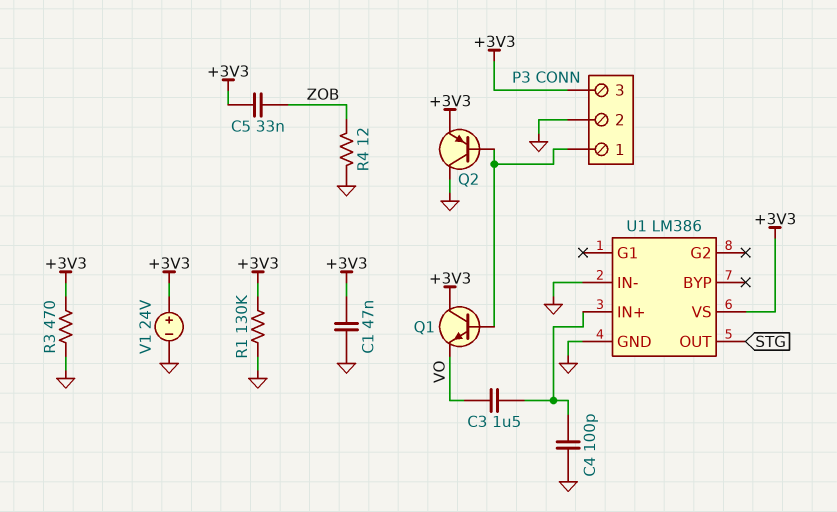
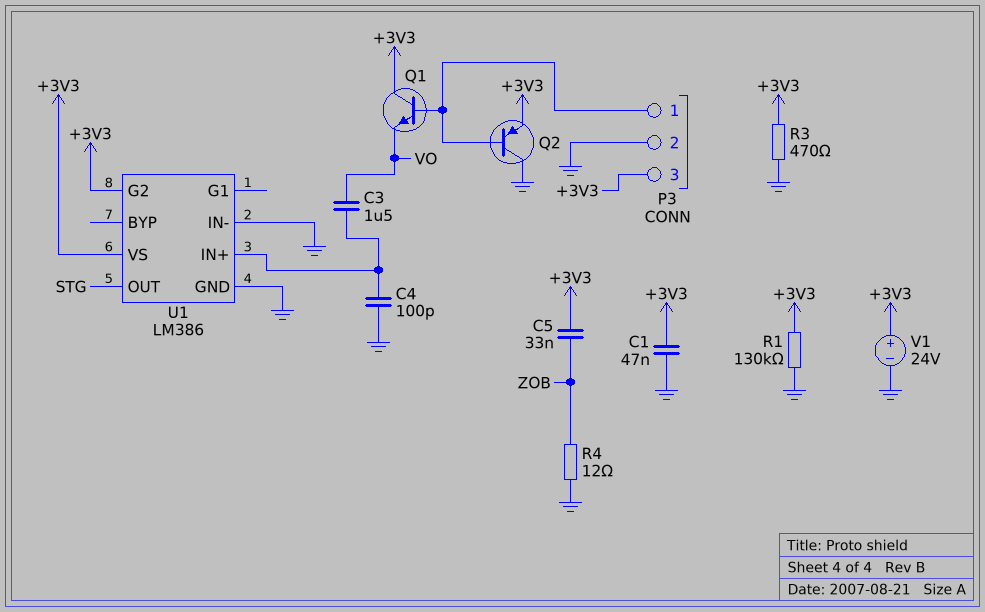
U1 pin G2: none -> +3V3

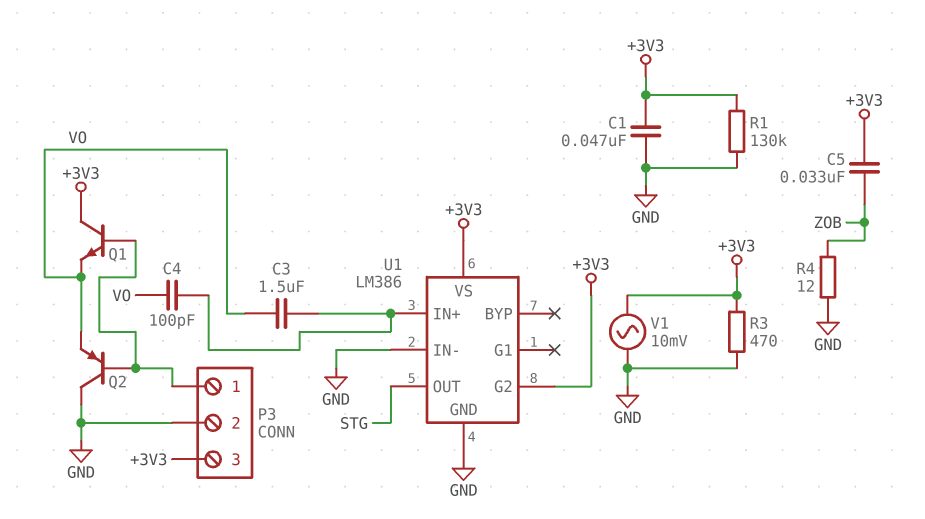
C4: 100pF (GND, U1/IN+) -> 100pF (U1/IN+, VO)
Q2: PNP (B P3/1, C GND, E +3V3) -> PNP (B P3/1, C GND, E VO)
V1: 24V (plus +3V3, minus GND) -> AC 10mV (+3V3, GND)

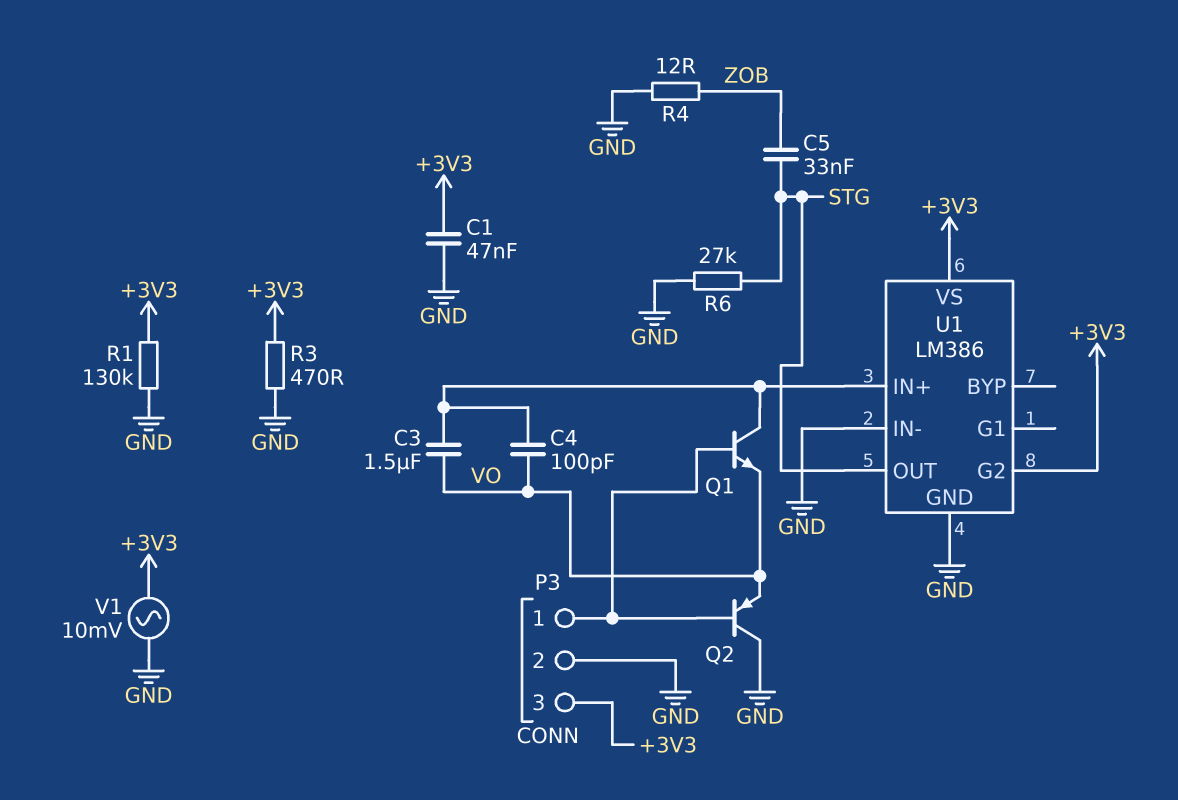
C5: 33nF (+3V3, ZOB) -> 33nF (STG, ZOB)
Q1: NPN (B P3/1, C +3V3, E VO) -> NPN (B P3/1, C U1/IN+, E VO)
R6: none -> 27k (GND, STG)

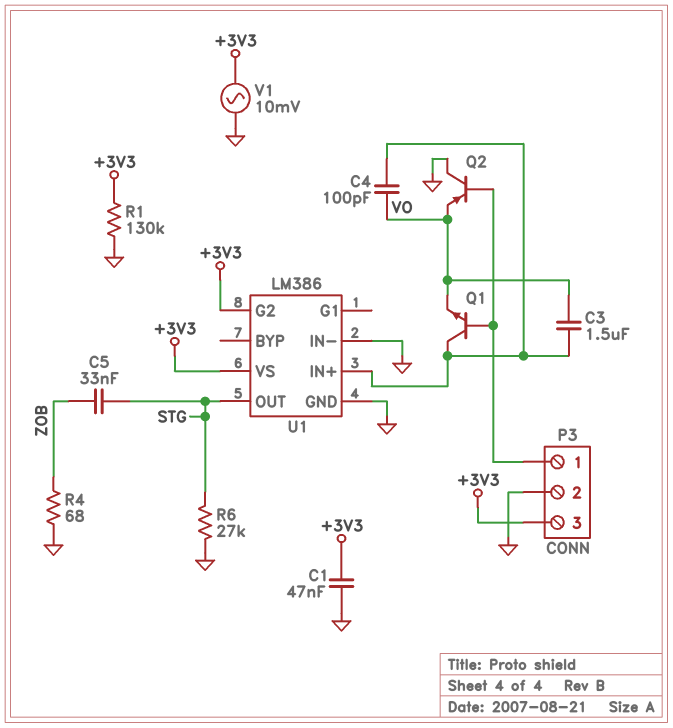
R3: 470 (+3V3, GND) -> none
R4: 12 (GND, ZOB) -> 68 (GND, ZOB)

